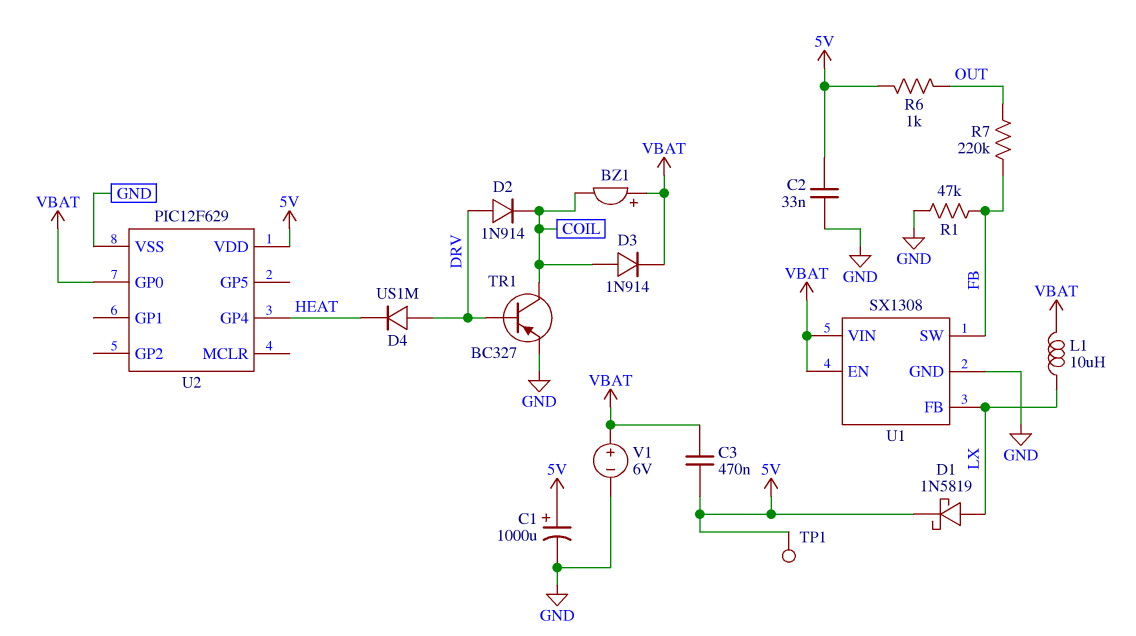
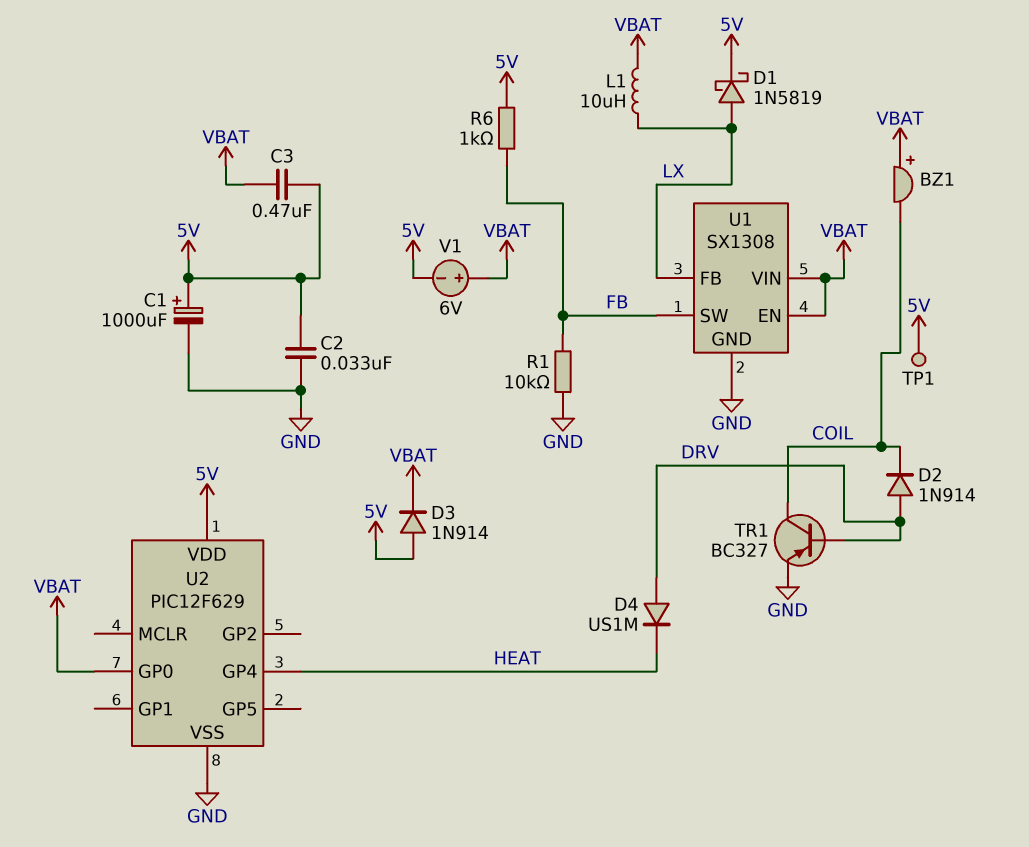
D3: diode 1N914 (A COIL, K VBAT) -> diode 1N914 (A 5V, K VBAT)
R1: 47k (FB, GND) -> 10k (FB, GND)
R6: 1k (5V, OUT) -> 1k (5V, FB)
R7: 220k (FB, OUT) -> none
V1: 6V (plus VBAT, minus GND) -> 6V (plus VBAT, minus 5V)

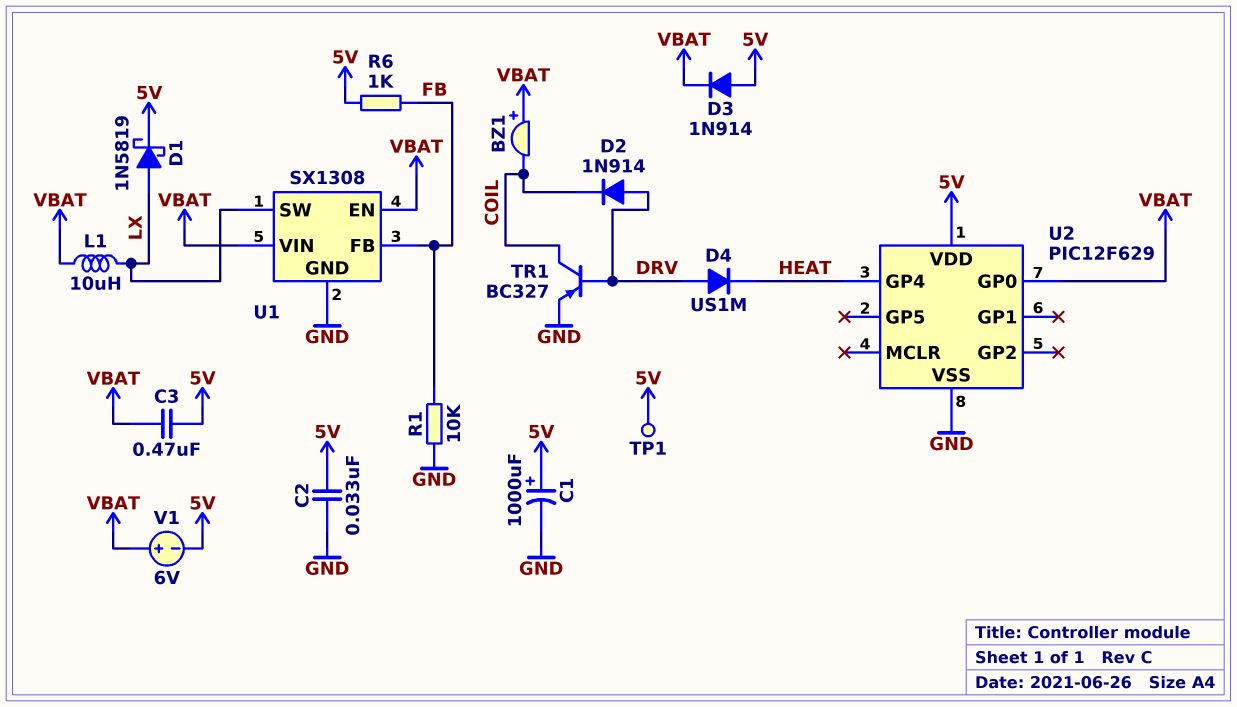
U1 pin FB: LX -> FB
U1 pin SW: FB -> LX

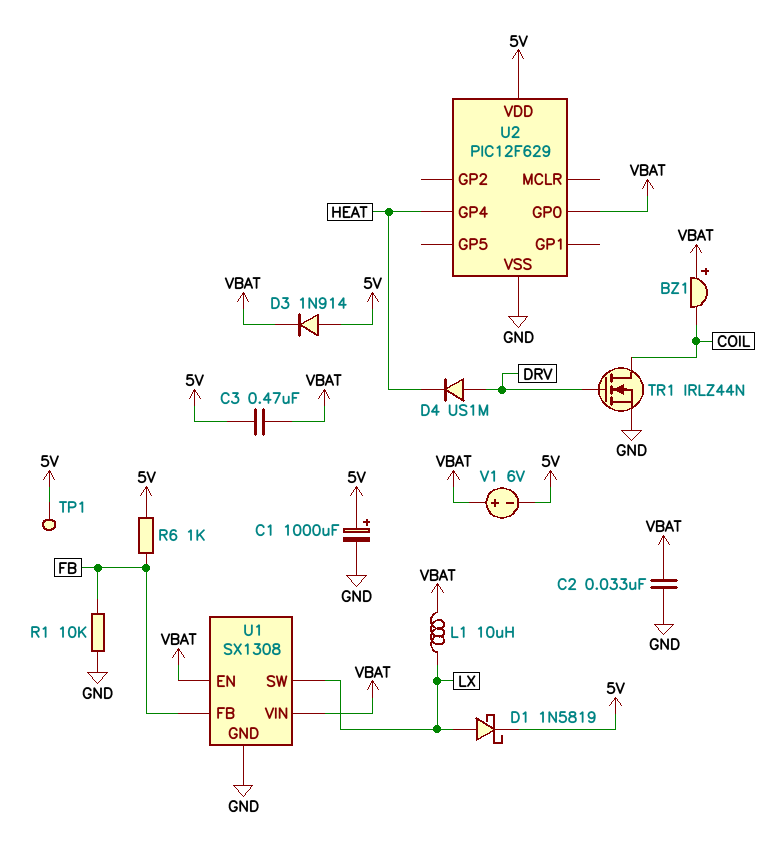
C2: 33nF (5V, GND) -> 33nF (GND, VBAT)
D2: diode 1N914 (A DRV, K COIL) -> none
TR1: PNP BC327 (B DRV, C COIL, E GND) -> NMOS IRLZ44N (G DRV, D COIL, S GND)

